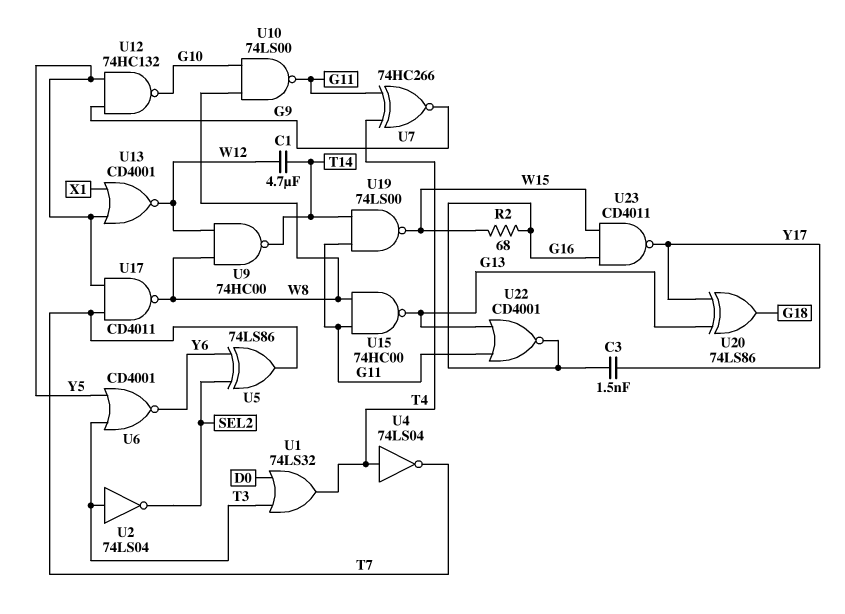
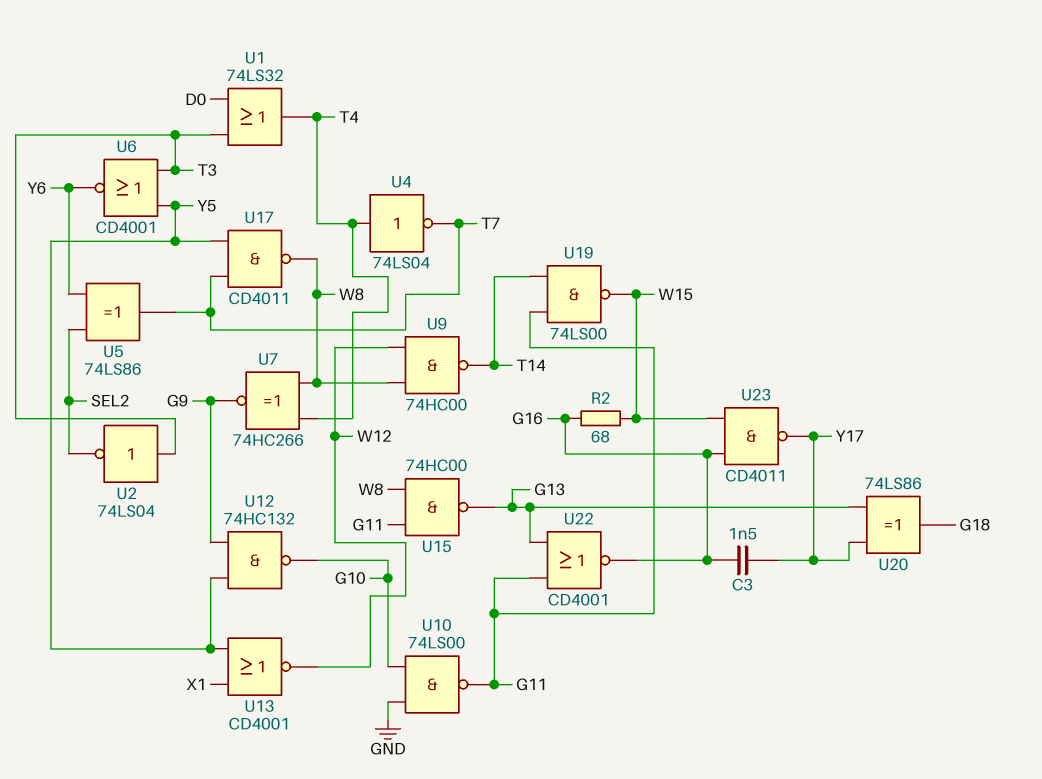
C1: 4.7uF (T14, W12) -> none
U7: XNOR 74HC266 (in G11, in T4, out G9) -> XNOR 74HC266 (in T4, in W8, out G9)
U10: NAND 74LS00 (in G10, in W8, out G11) -> NAND 74LS00 (in G10, in GND, out G11)

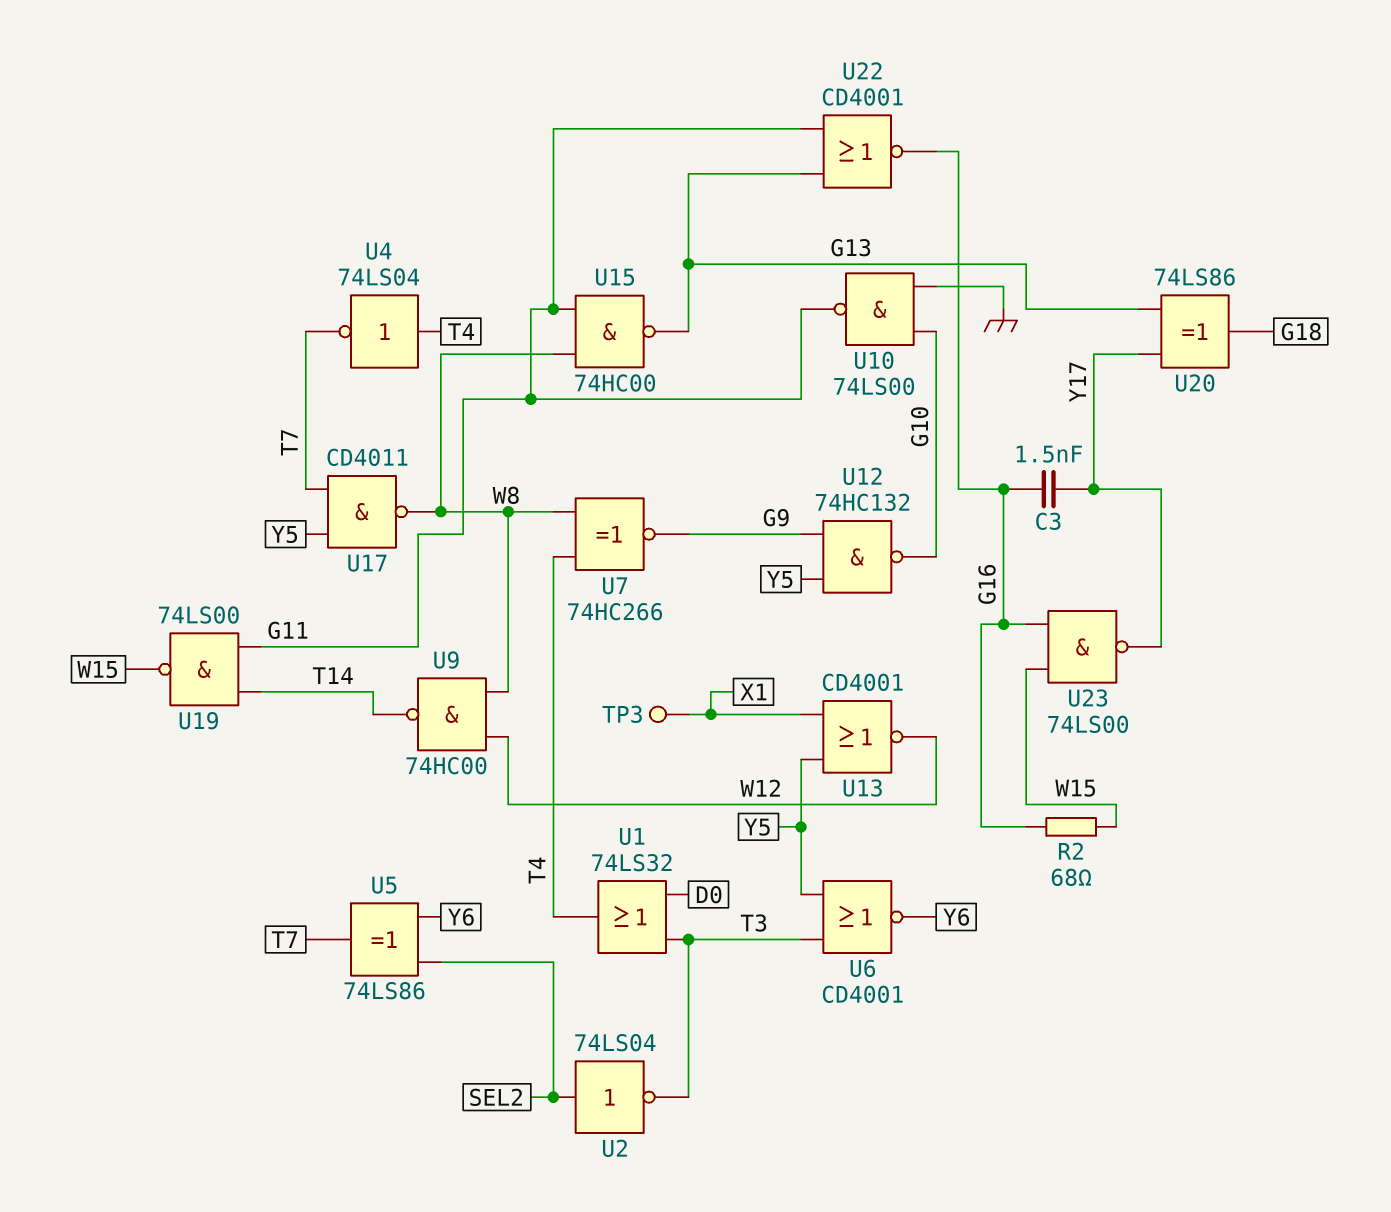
TP3: none -> test point (X1)
U2: NOT 74LS04 (in T3, out SEL2) -> NOT 74LS04 (in SEL2, out T3)
U23: NAND CD4011 (in G16, in W15, out Y17) -> NAND 74LS00 (in G16, in W15, out Y17)

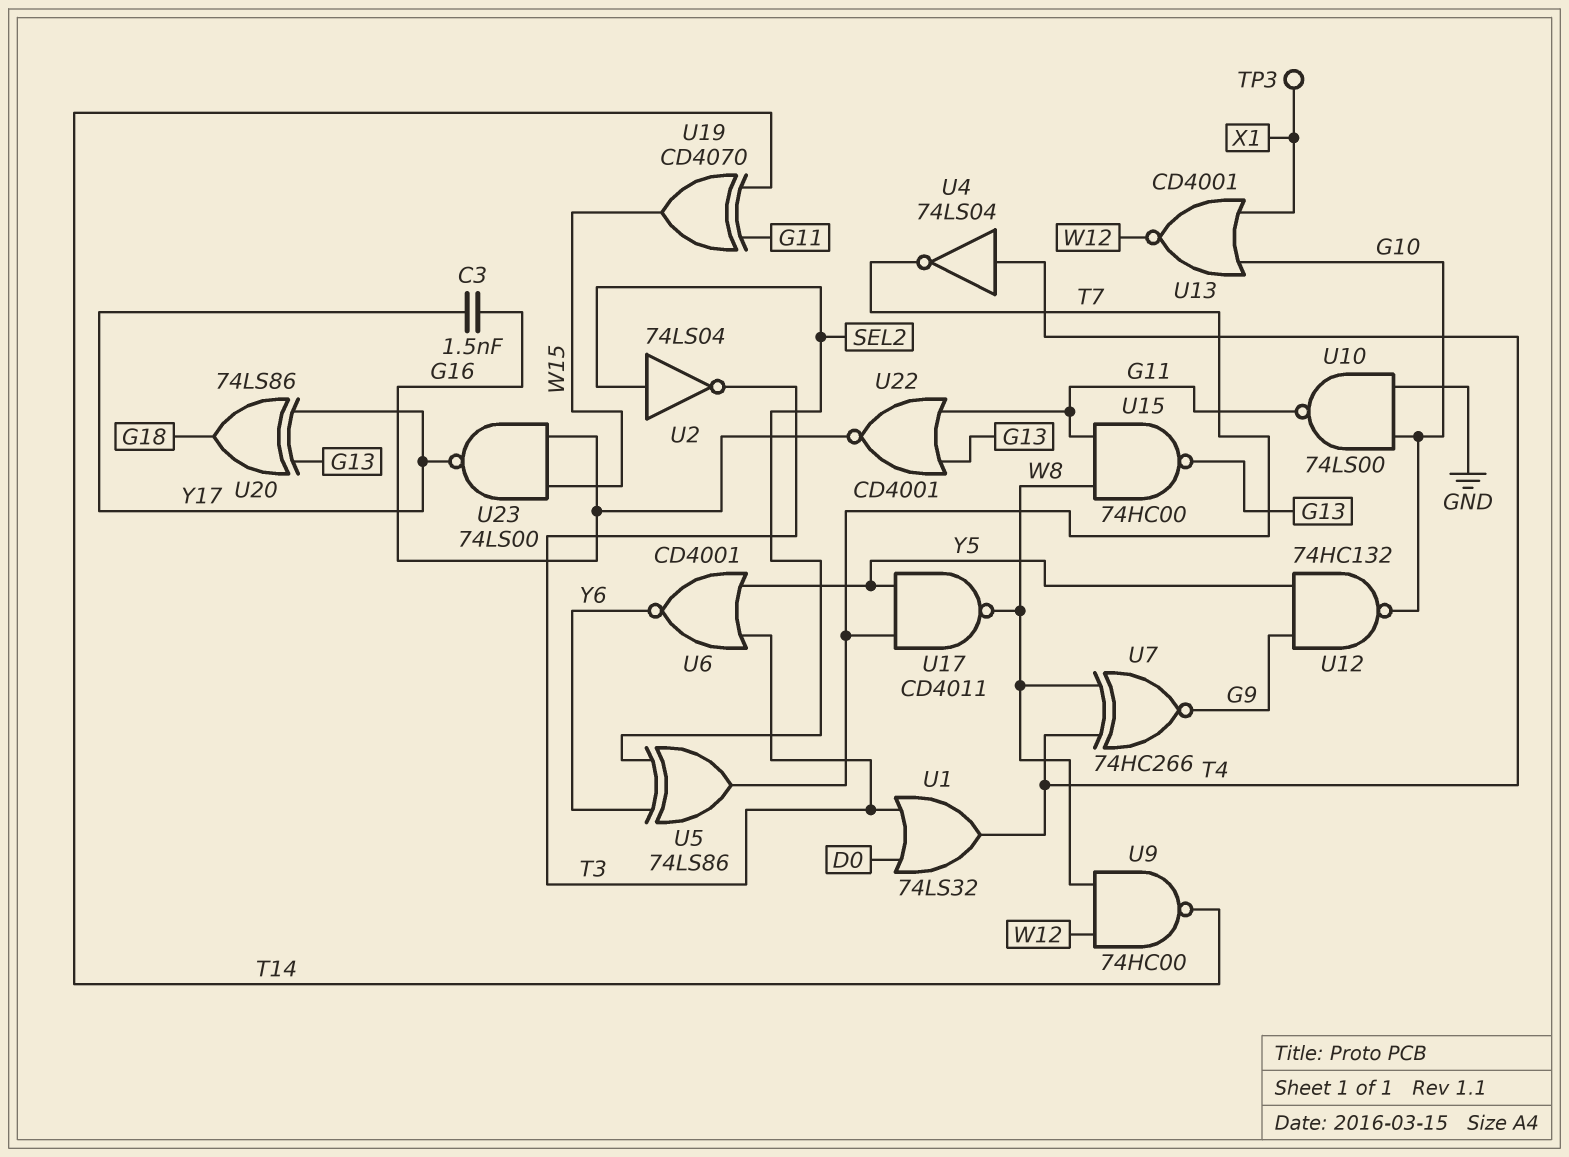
R2: 68 (G16, W15) -> none
U13: NOR CD4001 (in X1, in Y5, out W12) -> NOR CD4001 (in G10, in X1, out W12)
U19: NAND 74LS00 (in G11, in T14, out W15) -> XOR CD4070 (in G11, in T14, out W15)

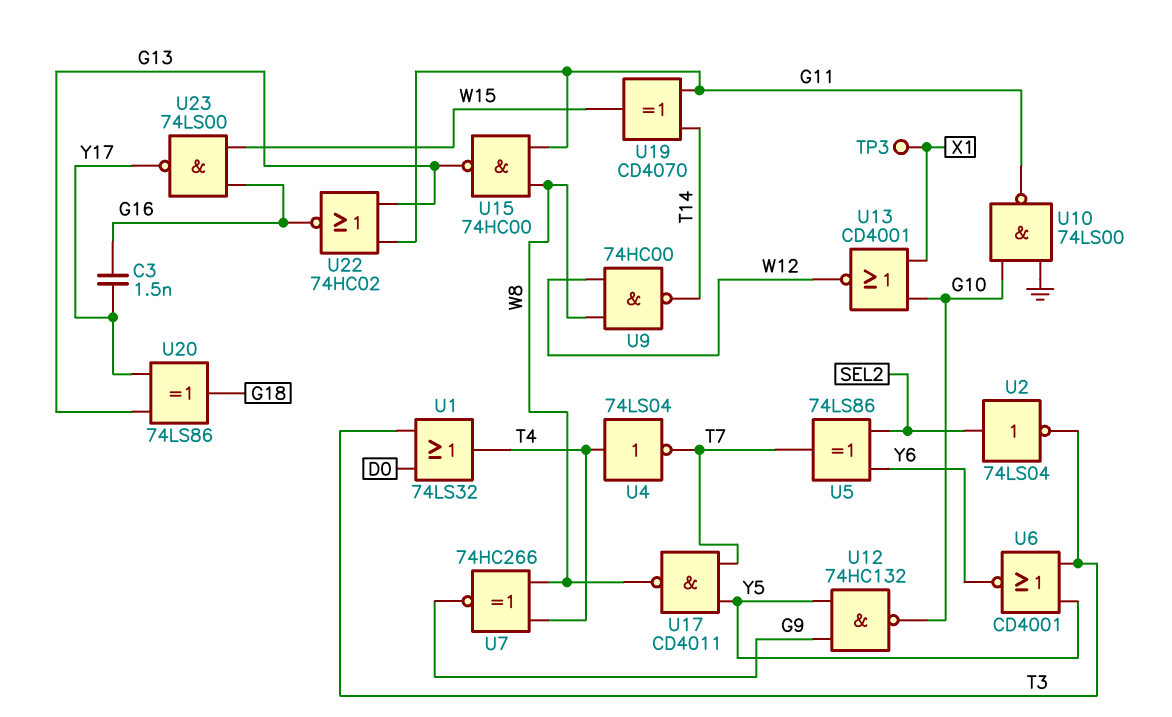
U22: NOR CD4001 (in G11, in G13, out G16) -> NOR 74HC02 (in G11, in G13, out G16)

